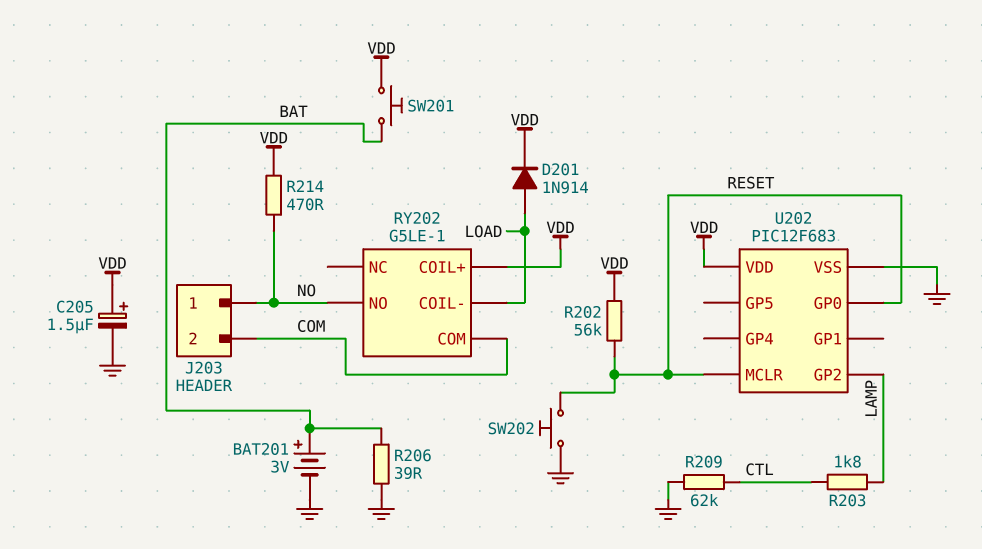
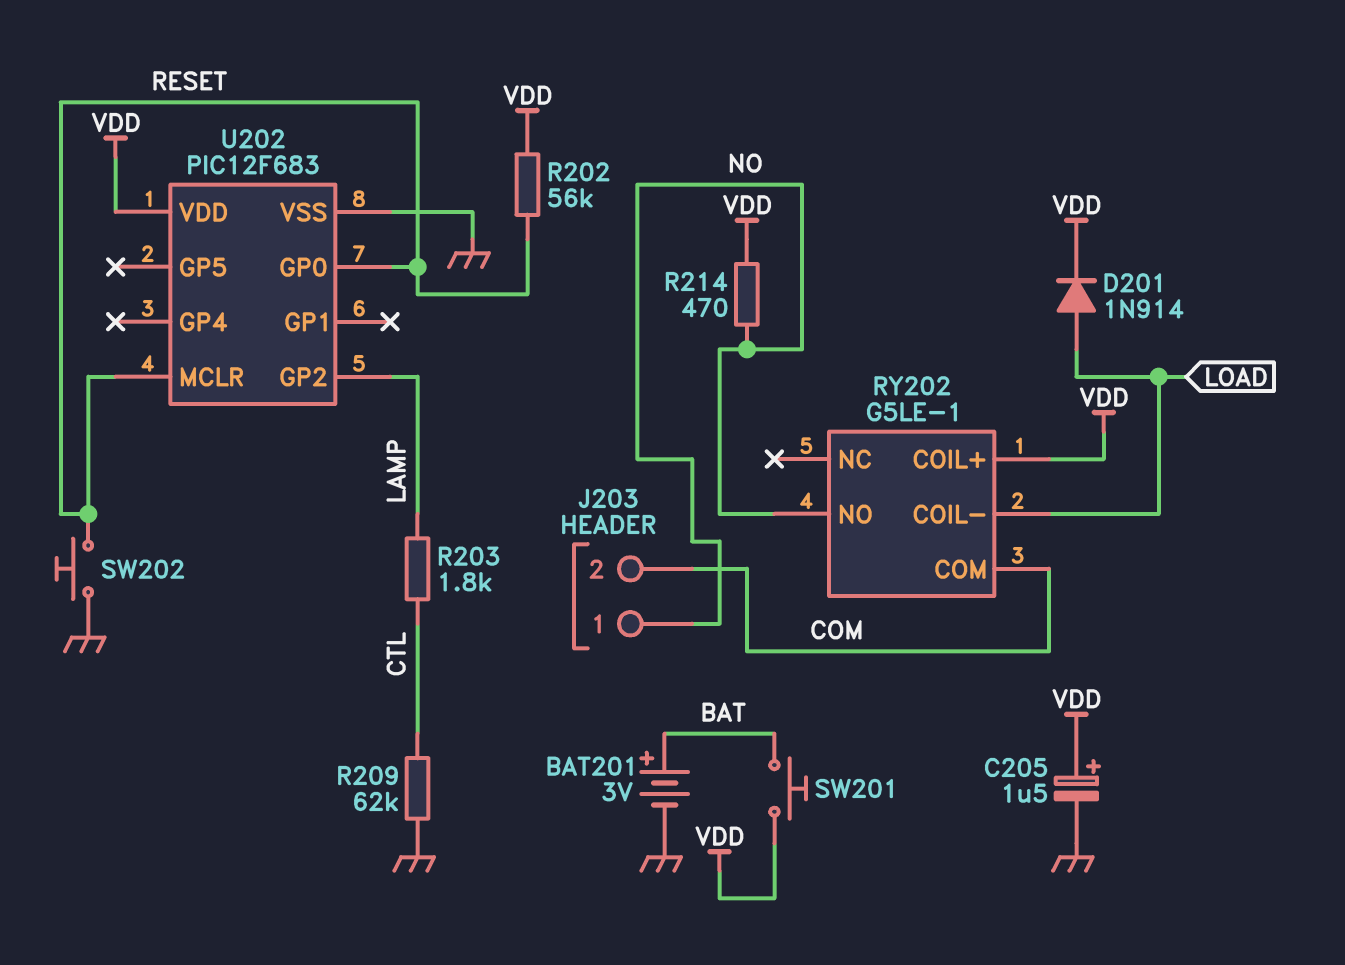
R206: 39 (BAT, GND) -> none

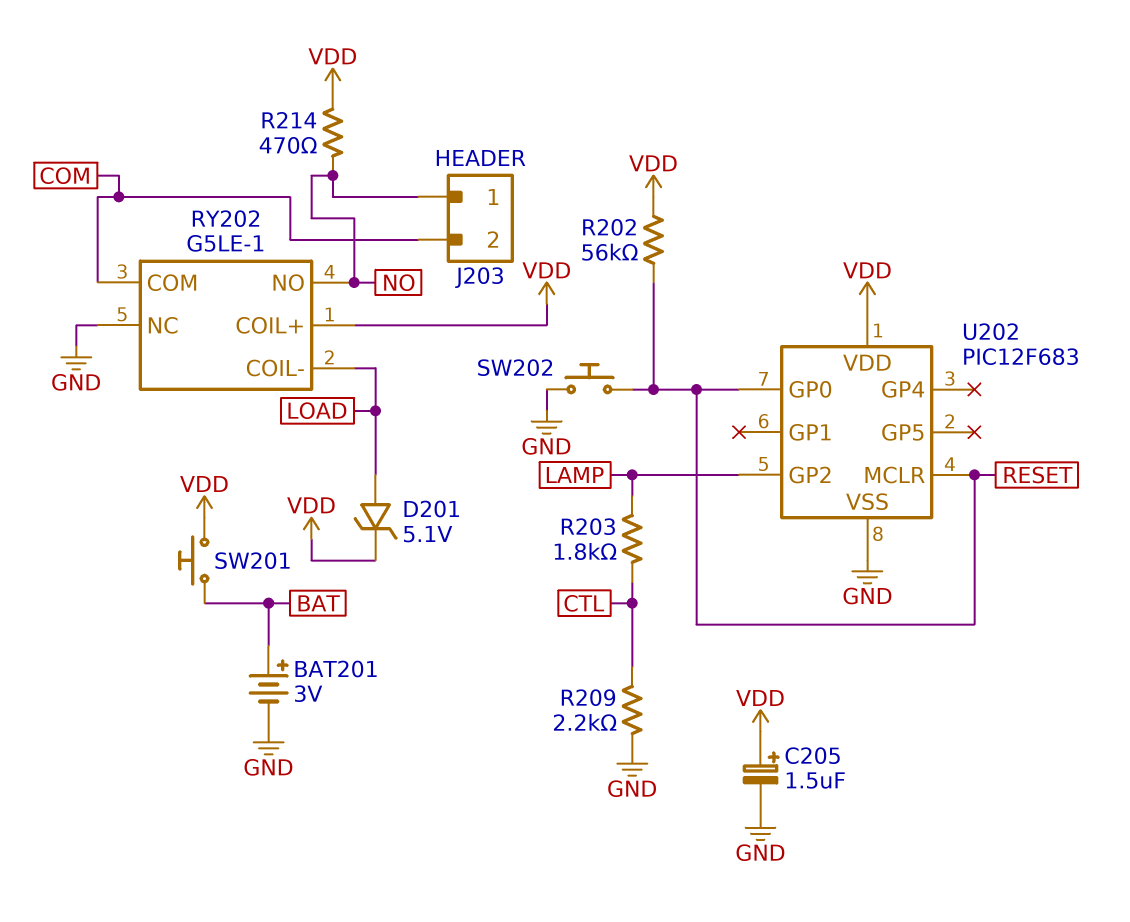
D201: diode 1N914 (A LOAD, K VDD) -> zener 5.1V (A LOAD, K VDD)
R209: 62k (CTL, GND) -> 2.2k (CTL, GND)
RY202 pin NC: none -> GND

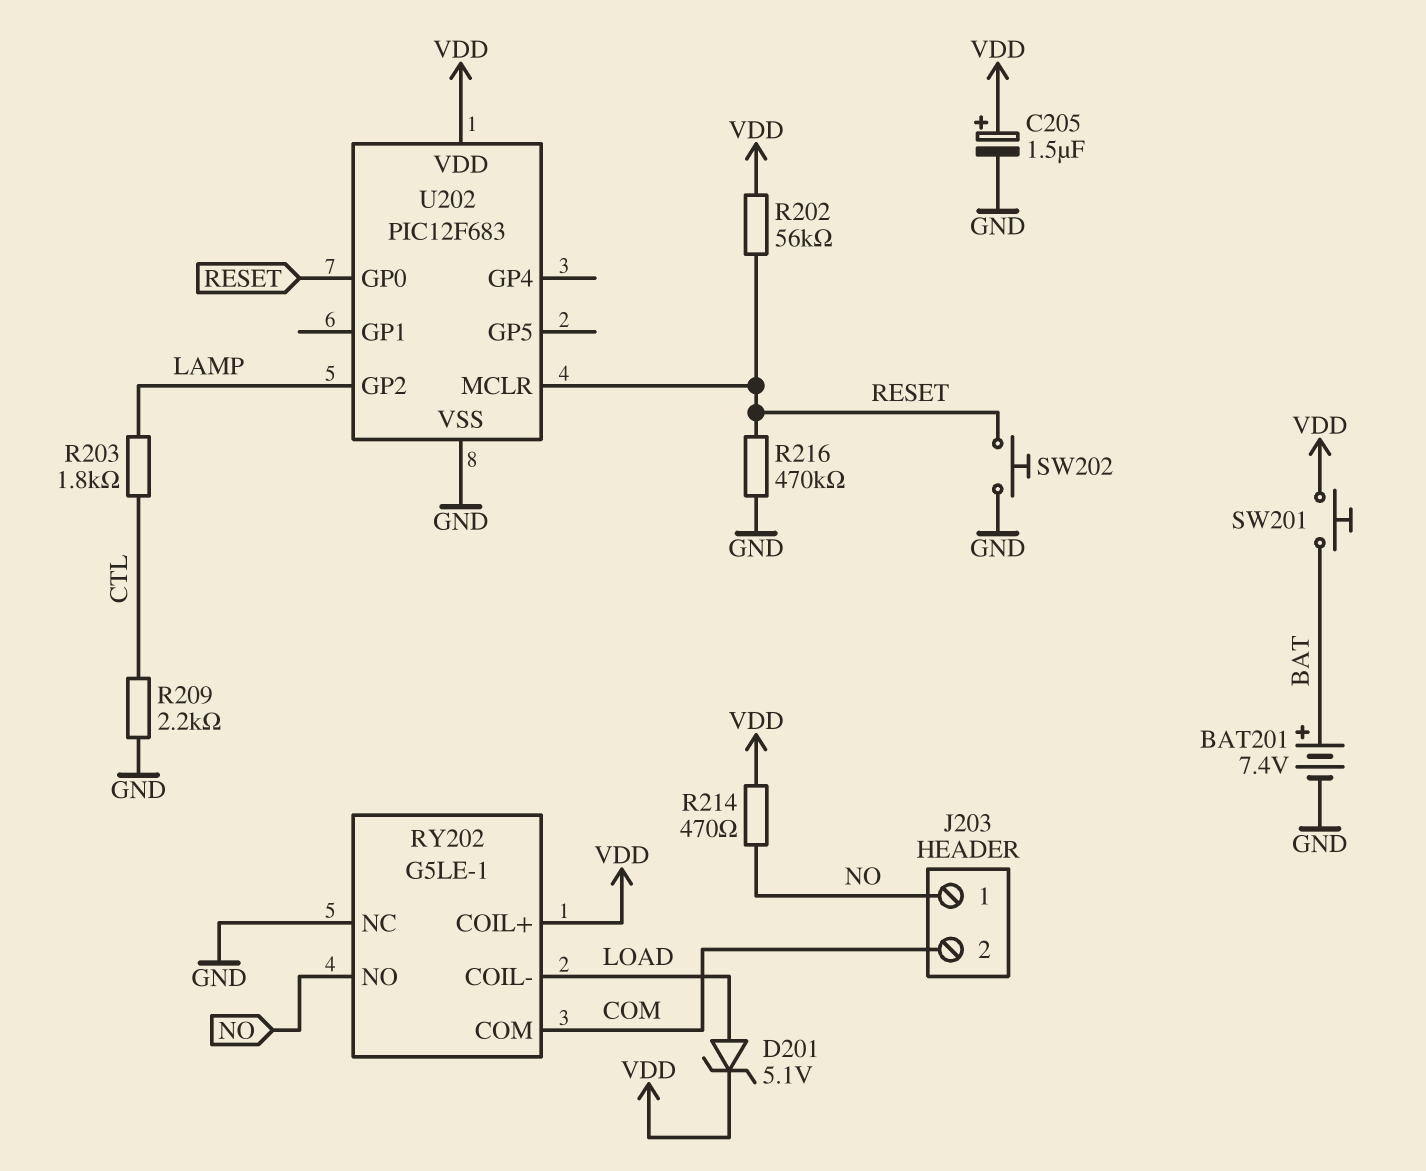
BAT201: 3V (plus BAT, minus GND) -> 7.4V (plus BAT, minus GND)
R216: none -> 470k (GND, RESET)

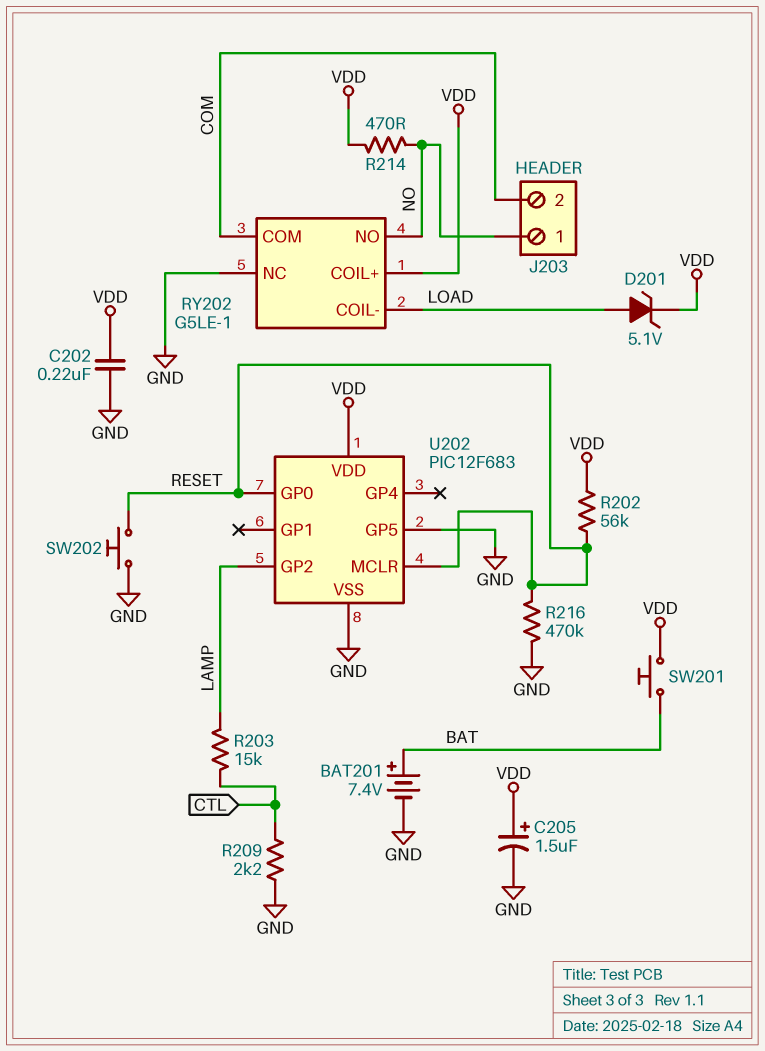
C202: none -> 220nF (GND, VDD)
R203: 1.8k (CTL, LAMP) -> 15k (CTL, LAMP)
U202 pin GP5: none -> GND

